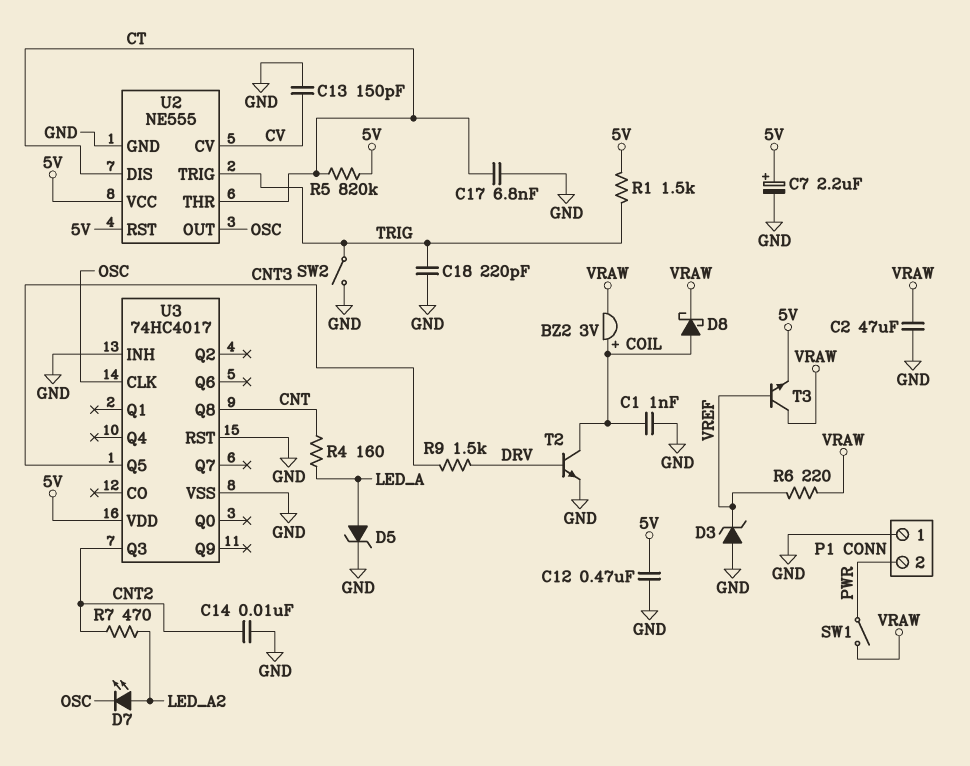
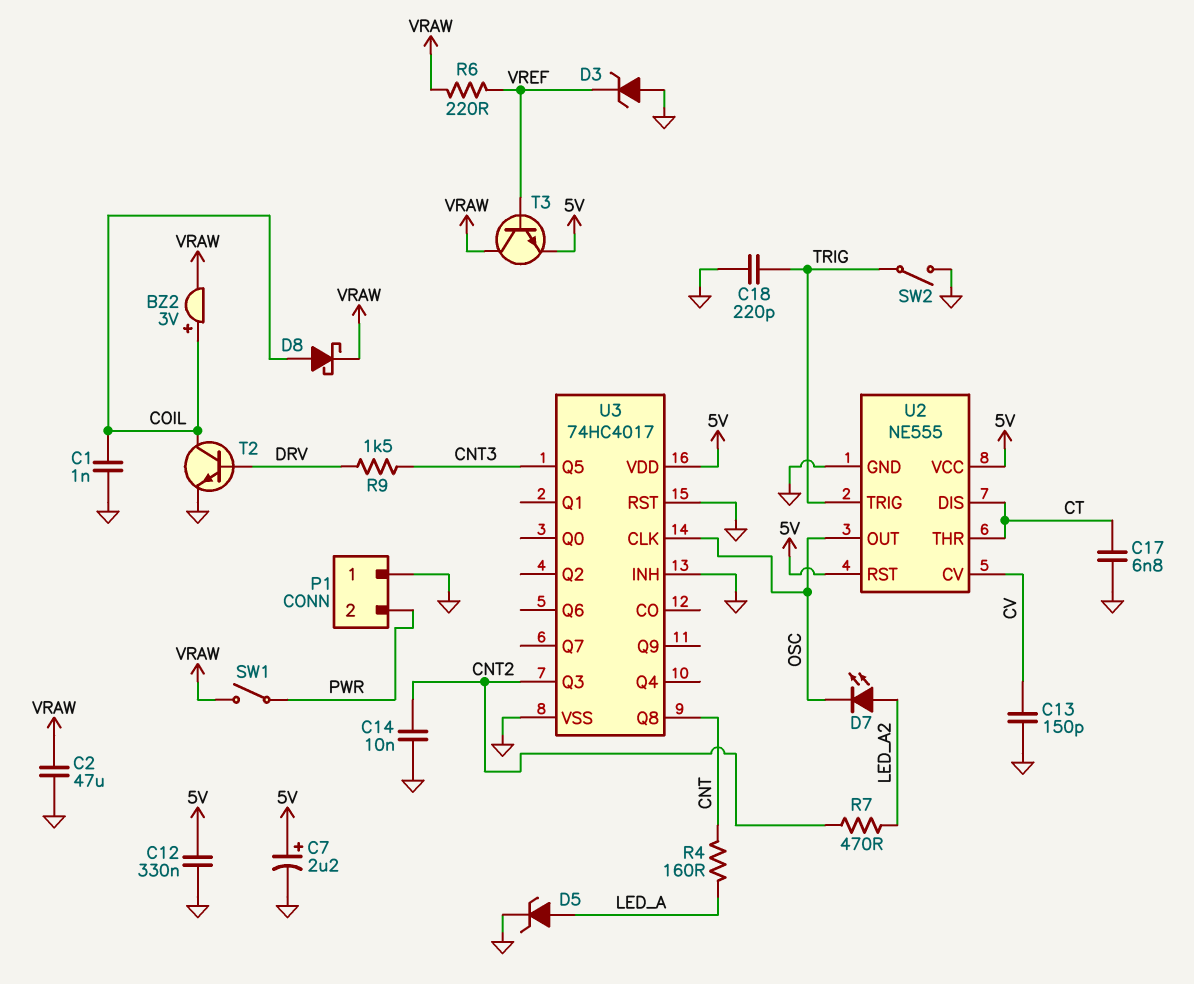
C12: 470nF (5V, GND) -> 330nF (5V, GND)
R1: 1.5k (5V, TRIG) -> none
R5: 820k (5V, CT) -> none

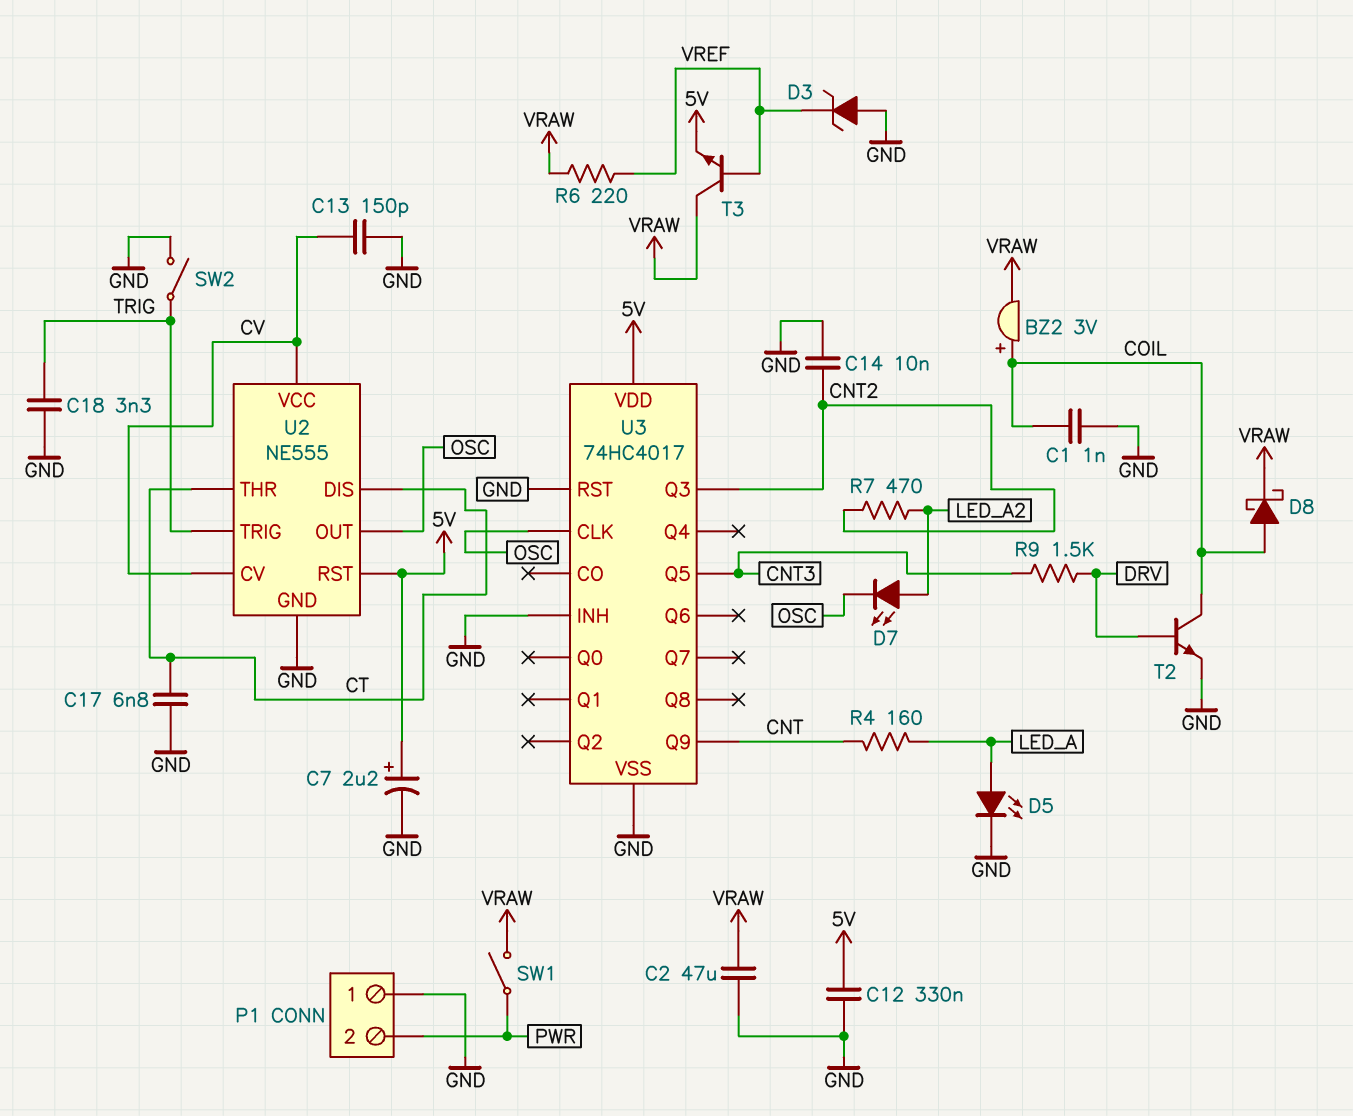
C18: 220pF (GND, TRIG) -> 3.3nF (GND, TRIG)
D5: zener (A LED_A, K GND) -> LED (A LED_A, K GND)
U2 pin VCC: 5V -> CV
U3 pin Q8: CNT -> none
U3 pin Q9: none -> CNT

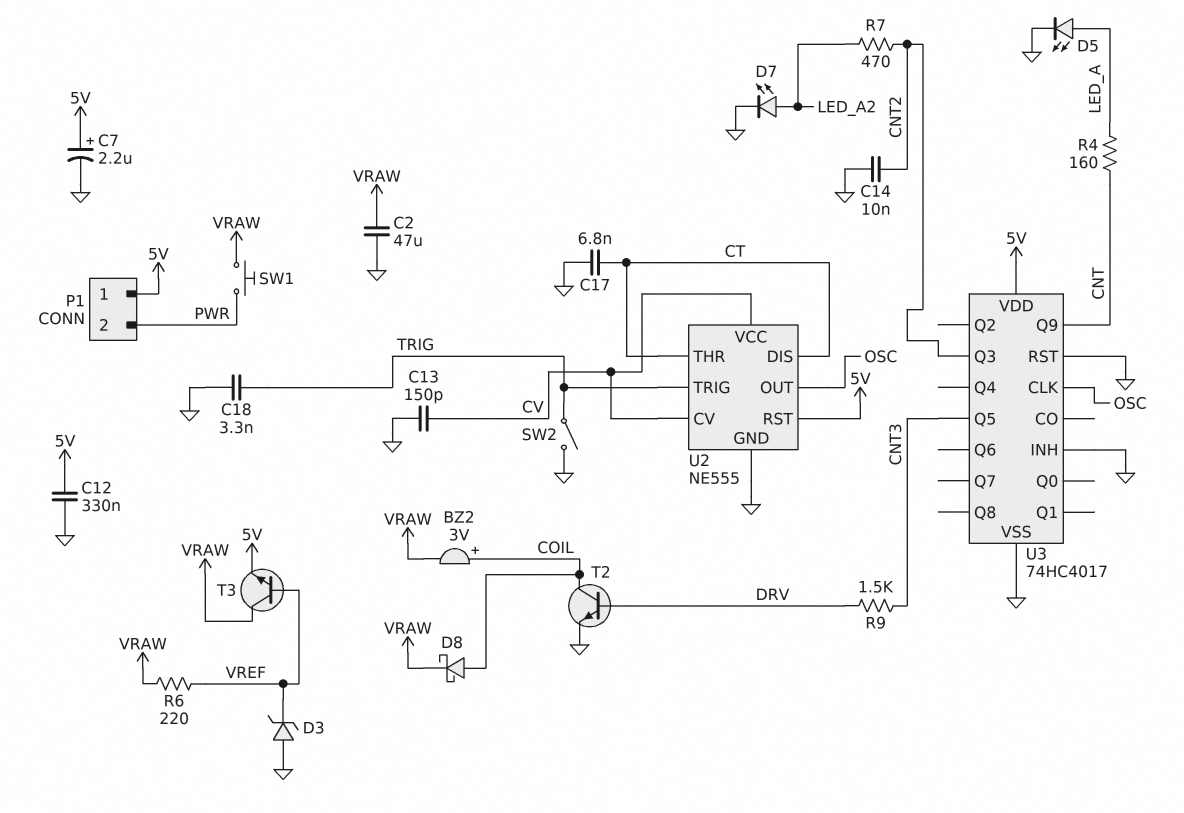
C1: 1nF (COIL, GND) -> none
D7: LED (A LED_A2, K OSC) -> LED (A LED_A2, K GND)
P1 pin 1: GND -> 5V
SW1: switch (PWR, VRAW) -> button (PWR, VRAW)

